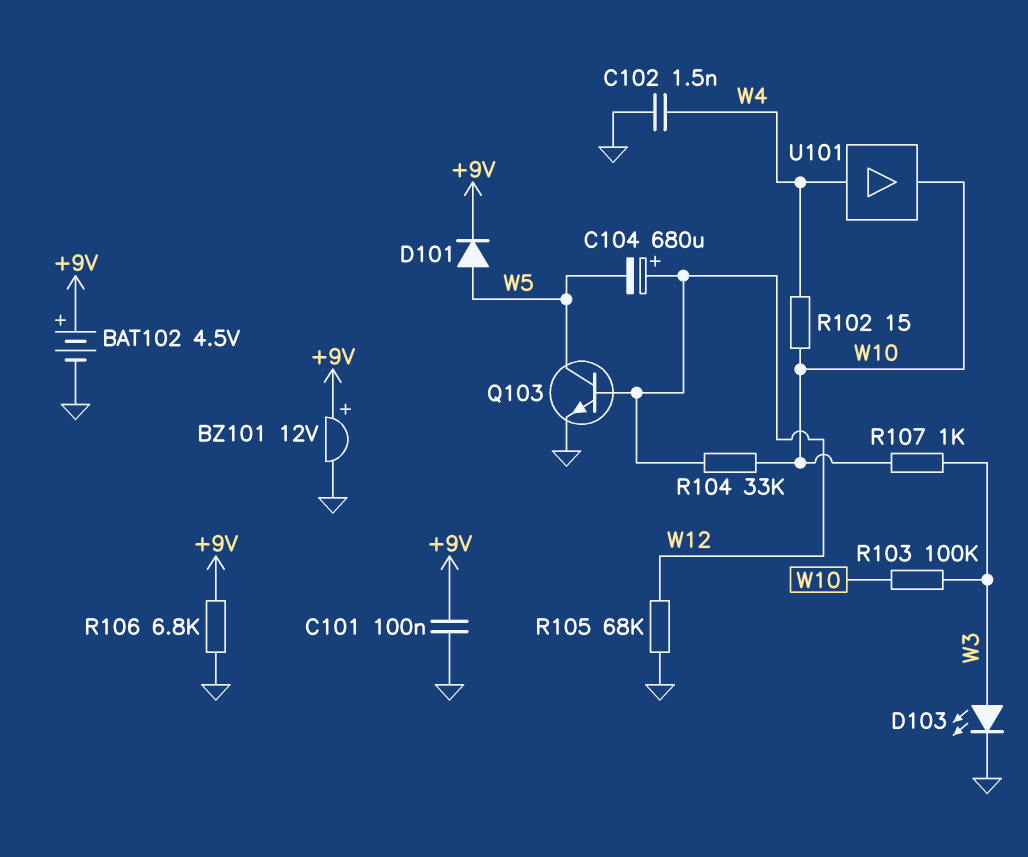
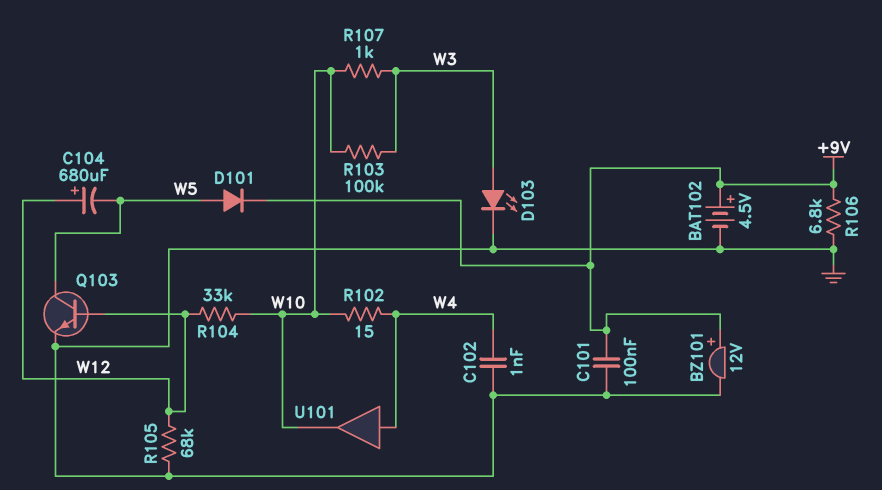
C102: 1.5nF (GND, W4) -> 1nF (GND, W4)

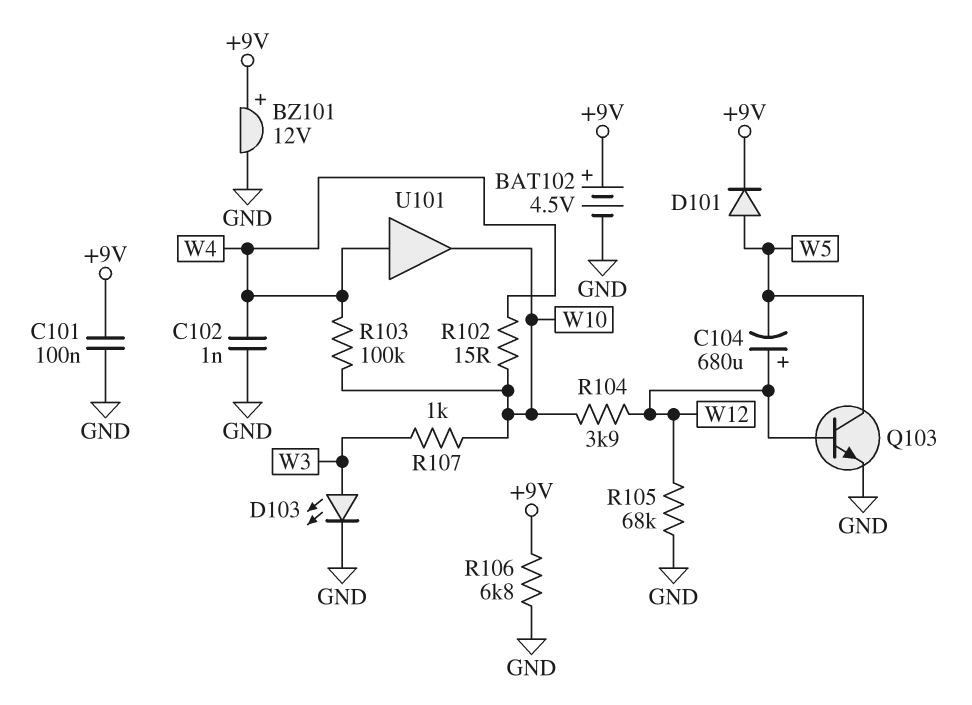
R103: 100k (W3, W10) -> 100k (W4, W10)
R104: 33k (W10, W12) -> 3.9k (W10, W12)

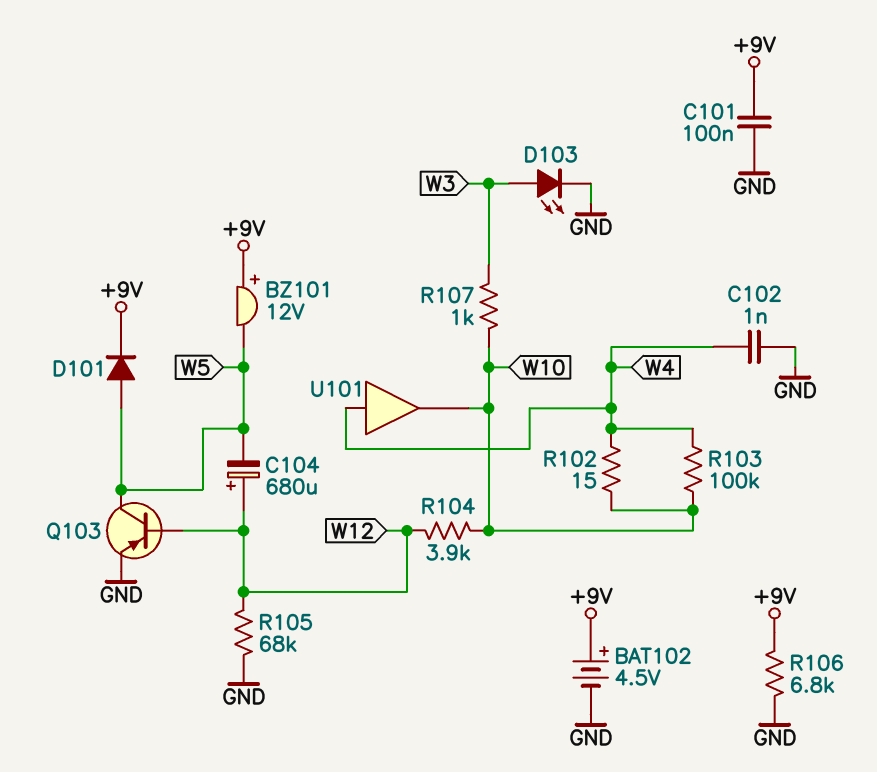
BZ101: buzzer 12V (plus +9V, minus GND) -> buzzer 12V (plus +9V, minus W5)
Q103: NPN (B W12, C W5, E GND) -> PNP (B W12, C W5, E GND)

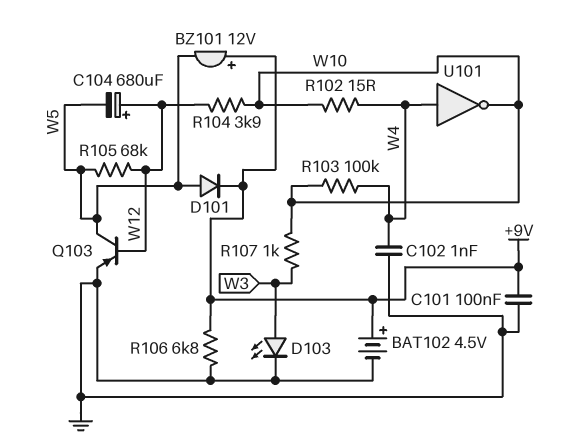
R105: 68k (GND, W12) -> 68k (W5, W12)
U101: buffer (in W4, out W10) -> NOT (in W4, out W10)

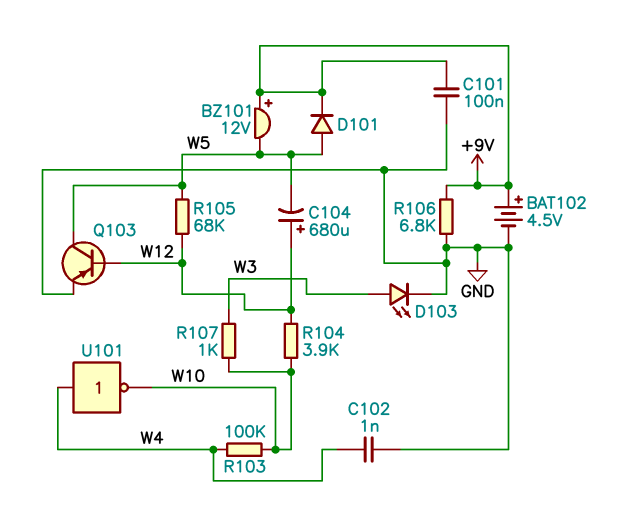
R102: 15 (W4, W10) -> none

